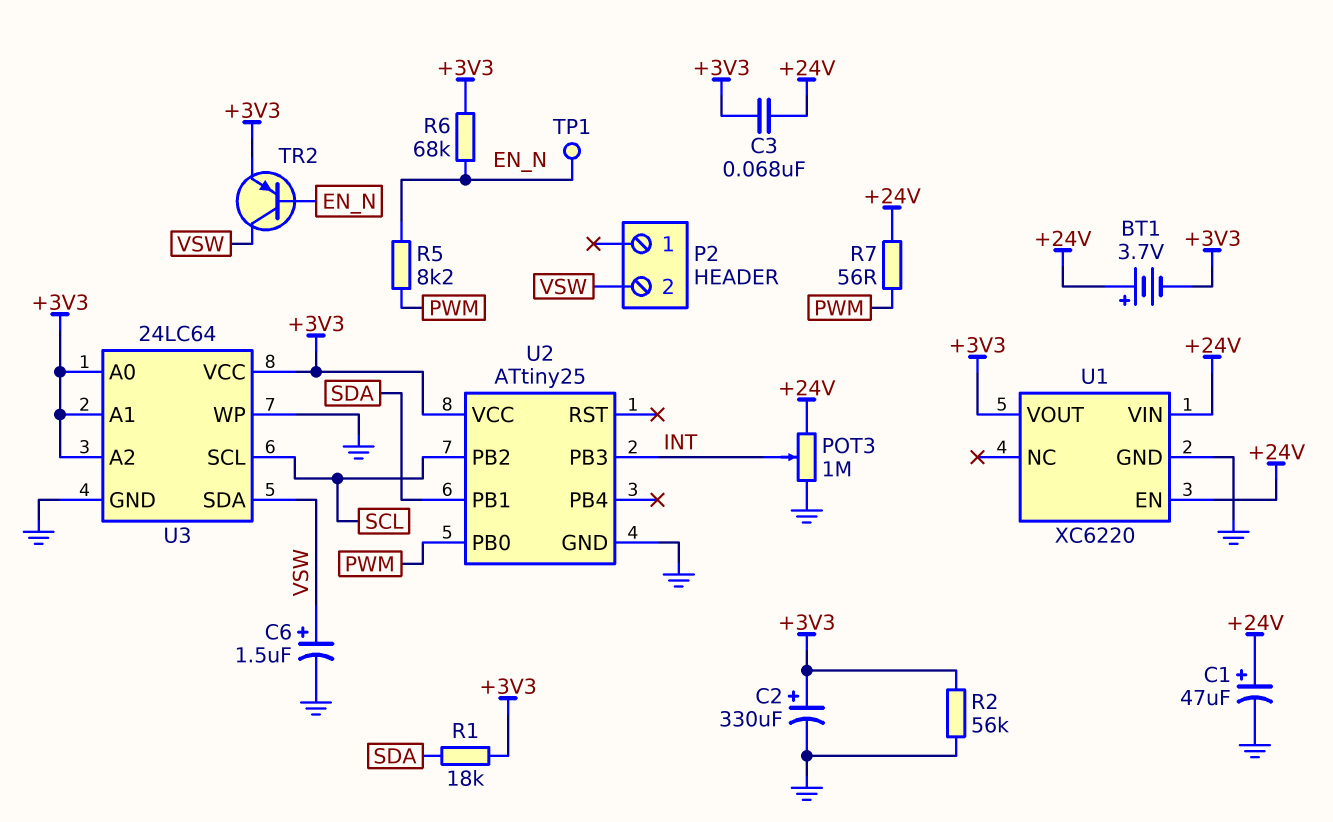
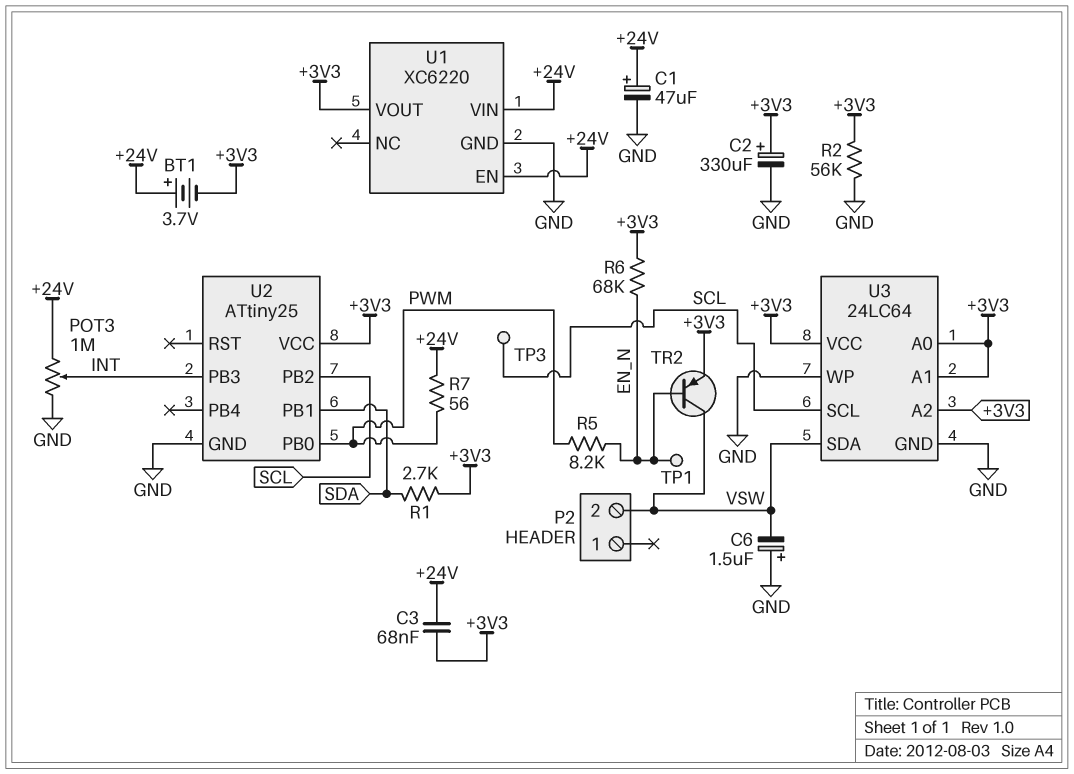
C6: 1.5uF (plus VSW, minus GND) -> 1.5uF (plus GND, minus VSW)
R1: 18k (+3V3, SDA) -> 2.7k (+3V3, SDA)
TP3: none -> test point (SCL)

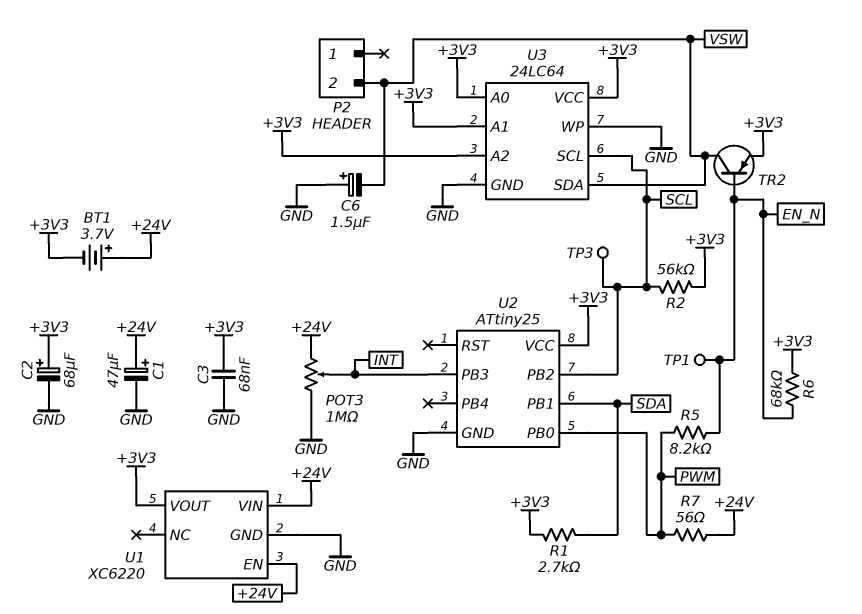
C2: 330uF (plus +3V3, minus GND) -> 68uF (plus +3V3, minus GND)
C3: 68nF (+3V3, +24V) -> 68nF (+3V3, GND)
R2: 56k (+3V3, GND) -> 56k (+3V3, SCL)

